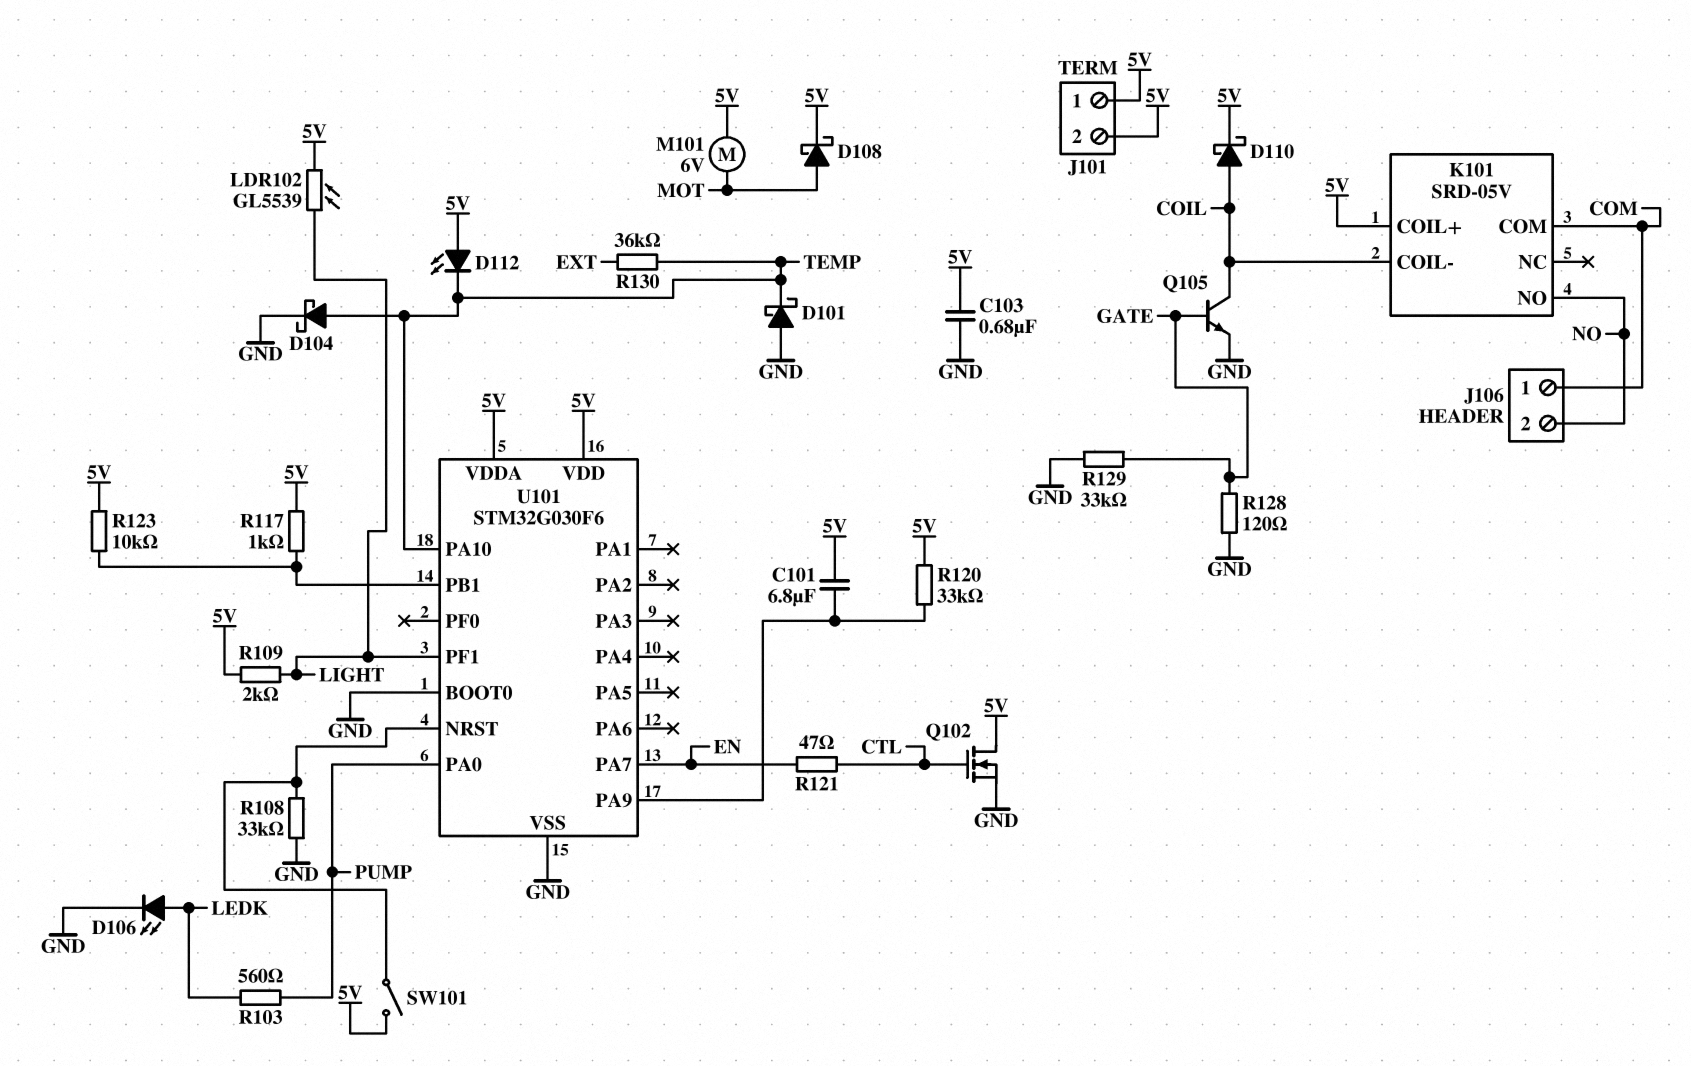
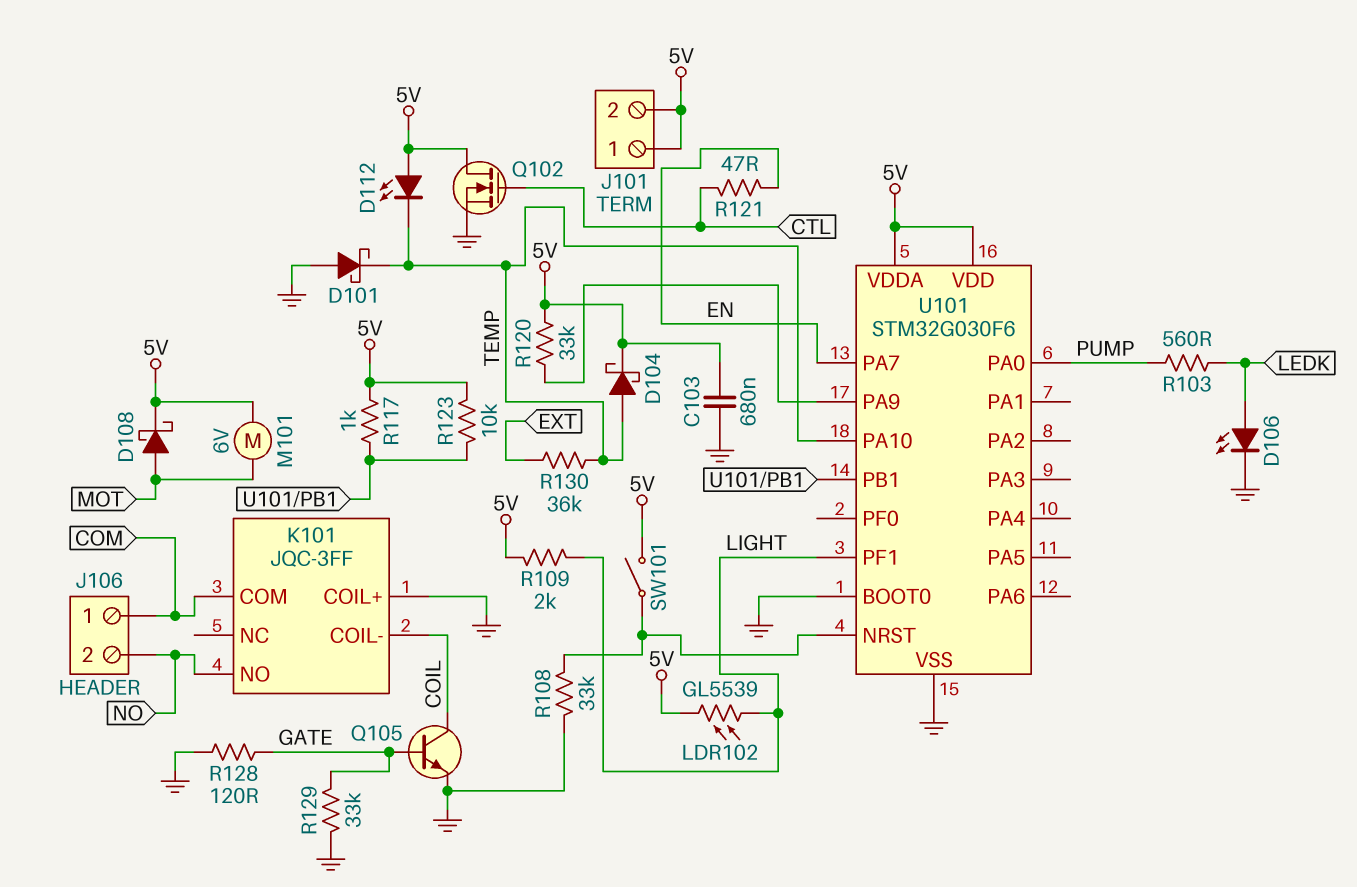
C101: 6.8uF (5V, U101/PA9) -> none
D104: schottky (A TEMP, K GND) -> schottky (A TEMP, K 5V)
D110: schottky (A COIL, K 5V) -> none
K101: SRD-05V -> JQC-3FF
K101 pin COIL+: 5V -> GND

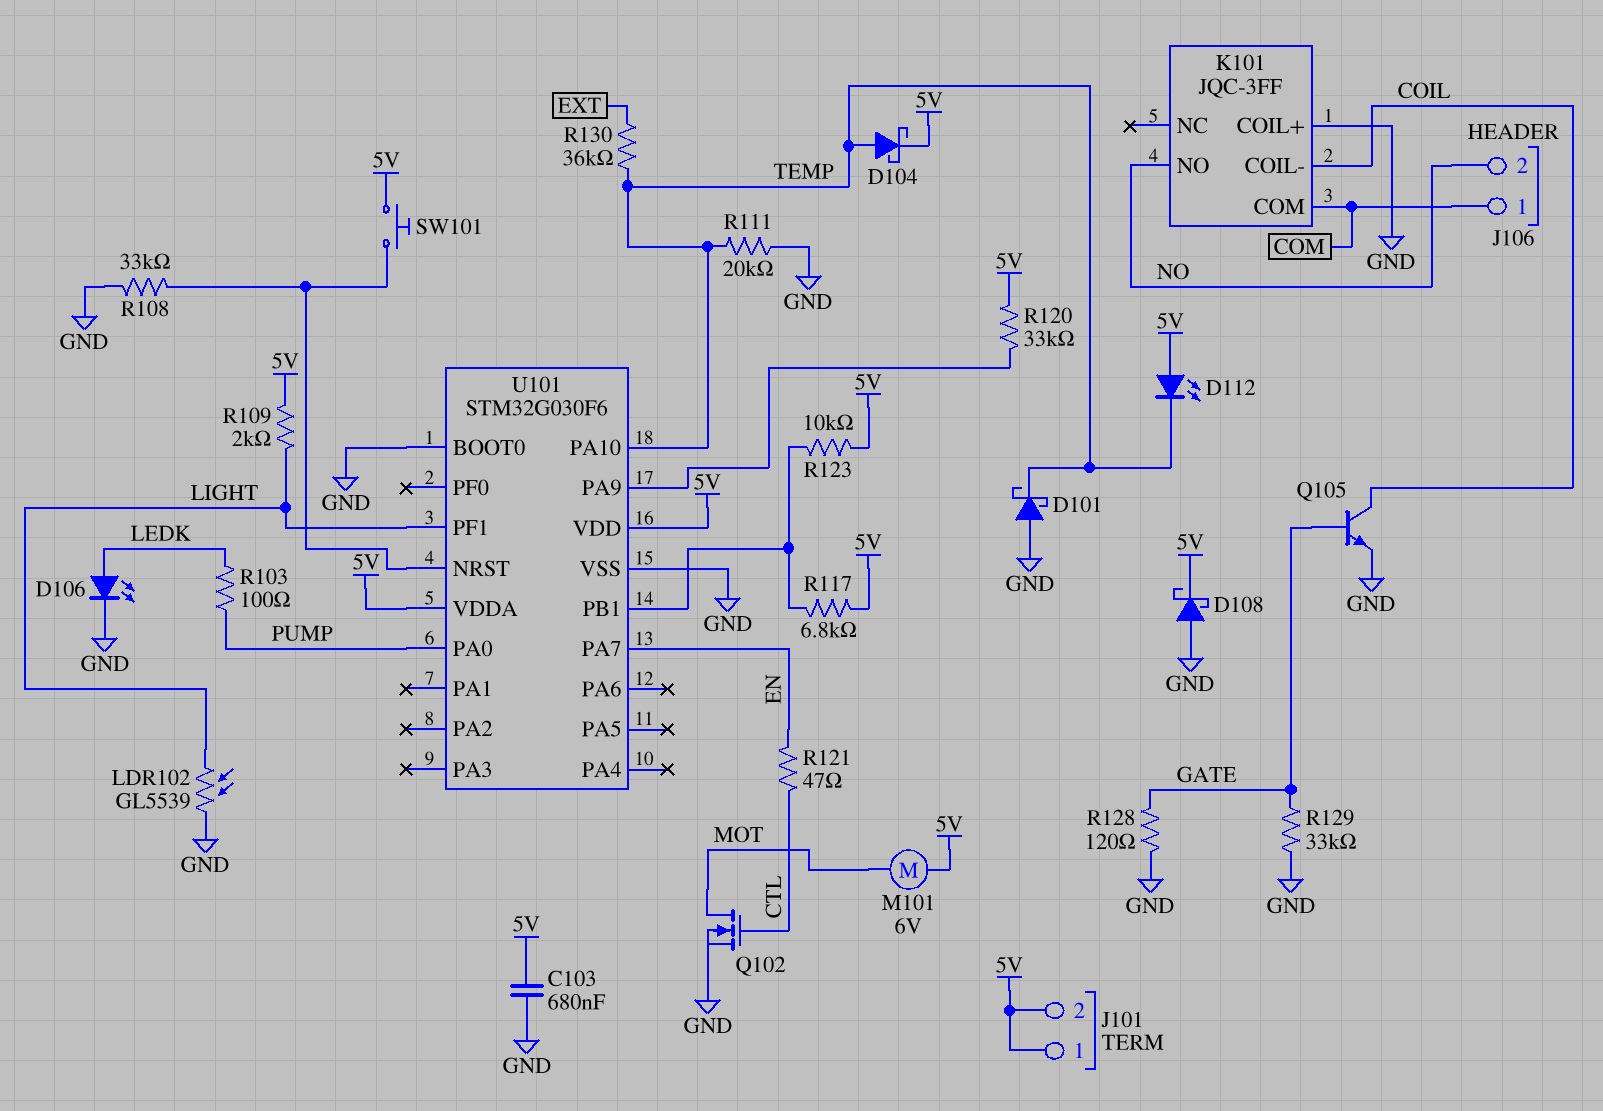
D108: schottky (A MOT, K 5V) -> schottky (A GND, K 5V)
LDR102: GL5539 (5V, LIGHT) -> GL5539 (GND, LIGHT)
Q102: NMOS (G CTL, D 5V, S GND) -> NMOS (G CTL, D MOT, S GND)
R103: 560 (LEDK, PUMP) -> 100 (LEDK, PUMP)
R111: none -> 20k (GND, TEMP)
R117: 1k (5V, U101/PB1) -> 6.8k (5V, U101/PB1)
SW101: switch (5V, U101/NRST) -> button (5V, U101/NRST)

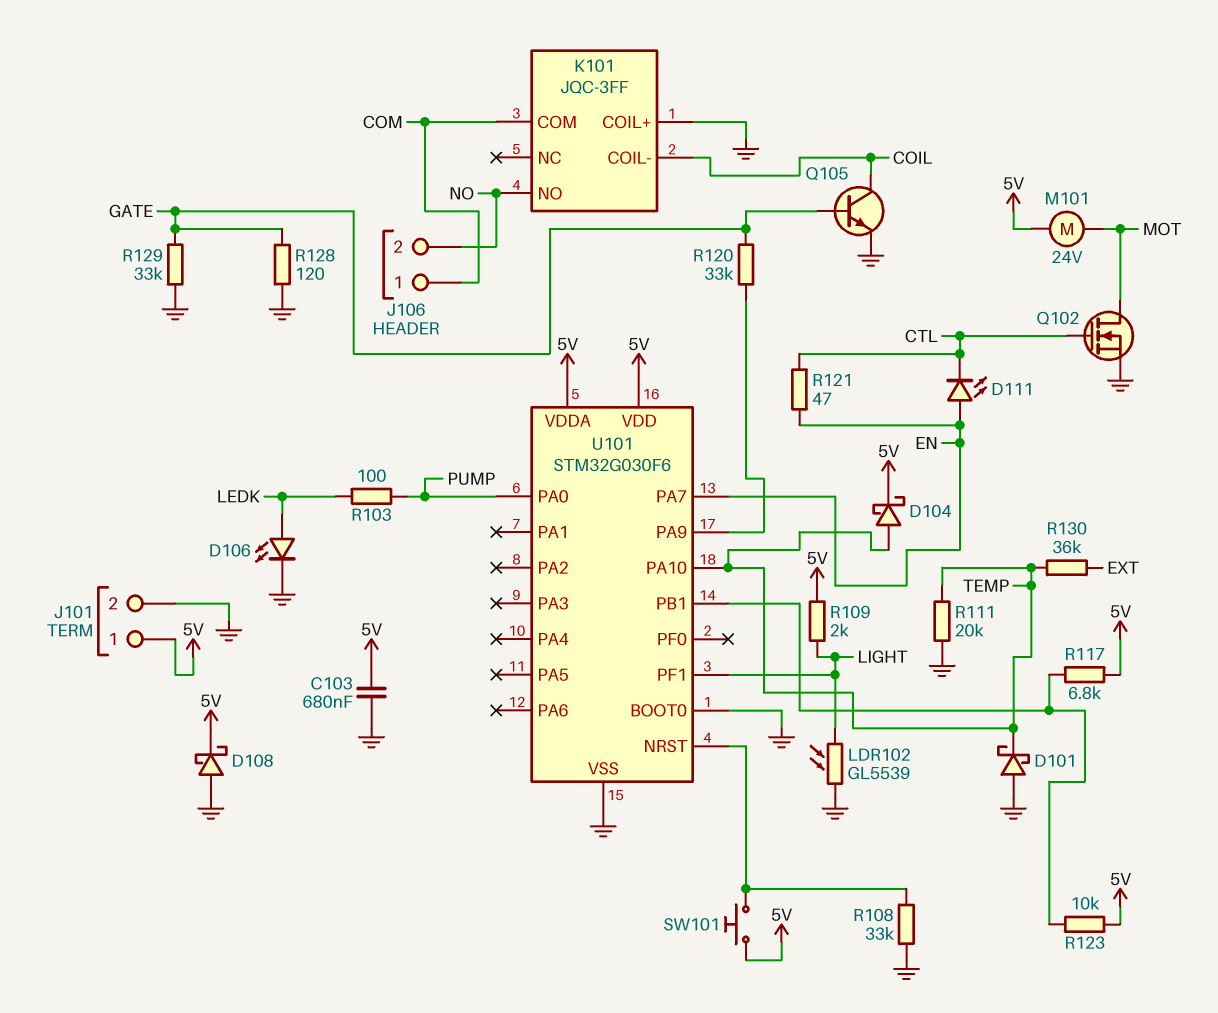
D111: none -> LED (A EN, K CTL)
D112: LED (A 5V, K TEMP) -> none
J101 pin 2: 5V -> GND
M101: motor 6V (5V, MOT) -> motor 24V (5V, MOT)
R120: 33k (5V, U101/PA9) -> 33k (GATE, U101/PA9)

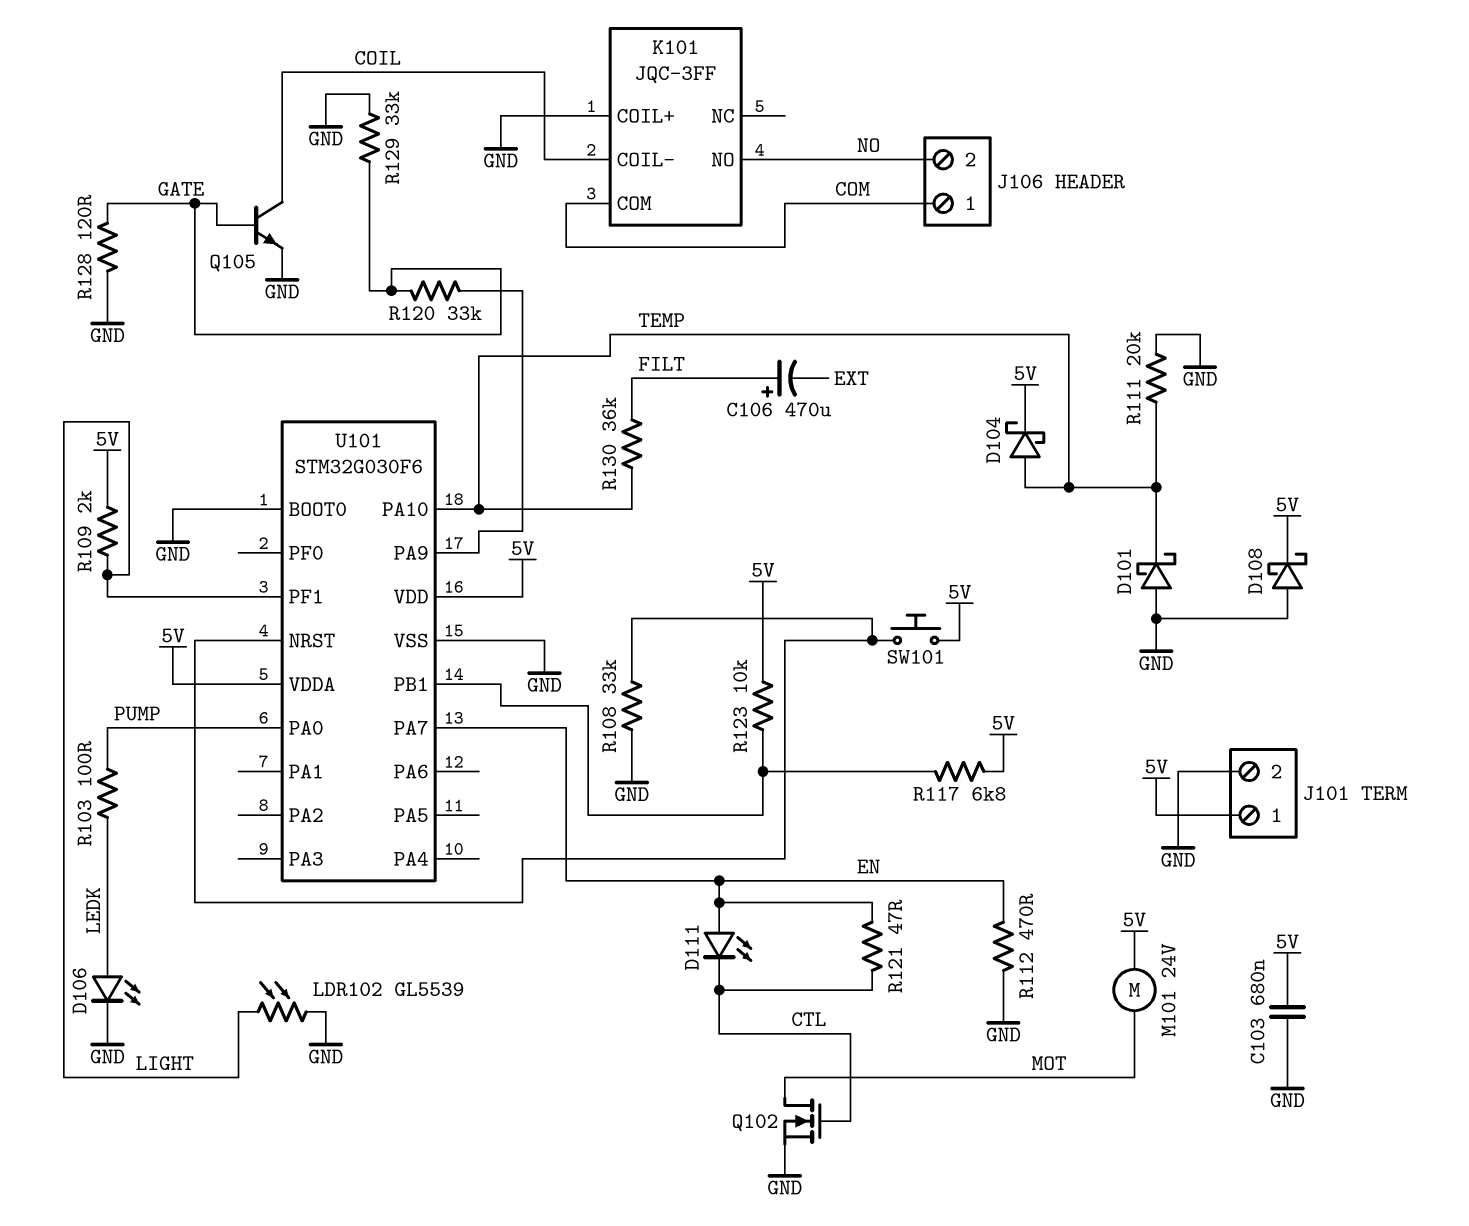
C106: none -> 470uF (plus FILT, minus EXT)
R112: none -> 470 (EN, GND)
R130: 36k (EXT, TEMP) -> 36k (FILT, TEMP)

